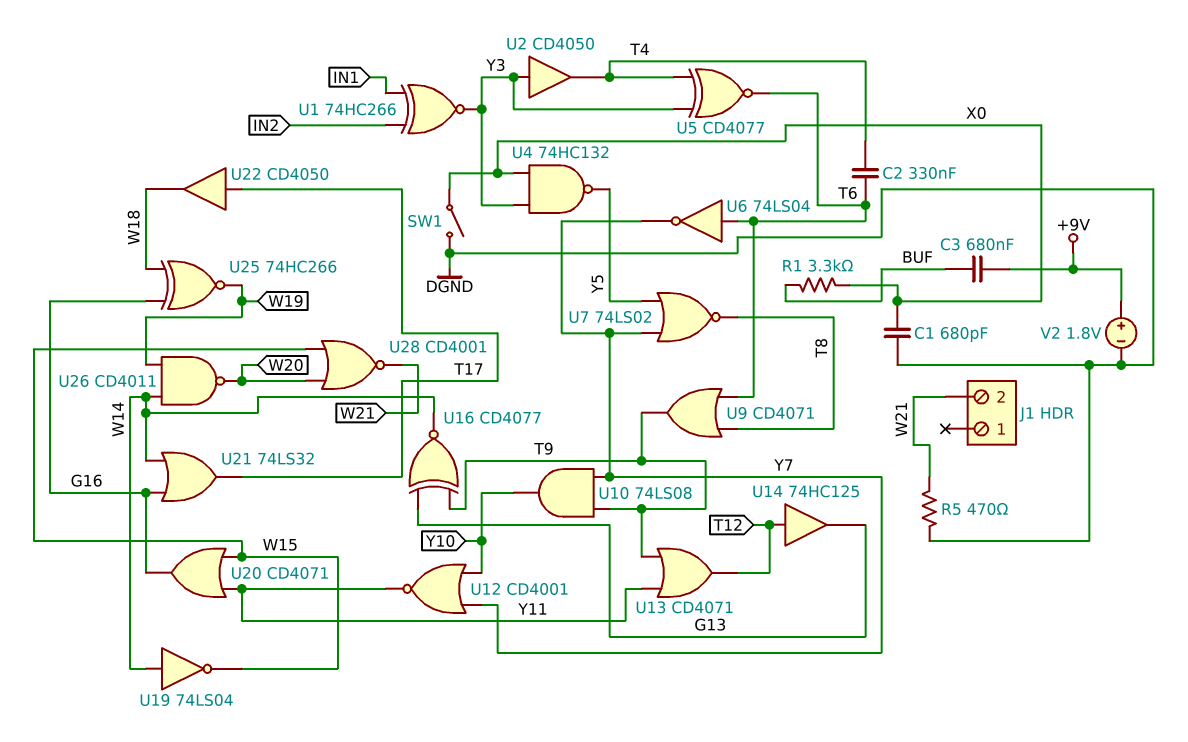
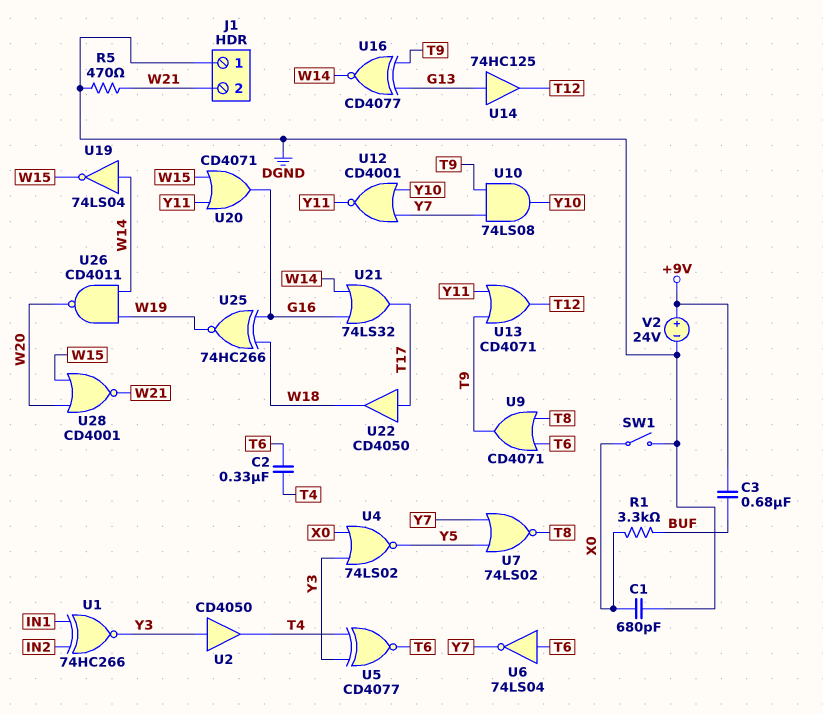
J1 pin 1: none -> DGND
U4: NAND 74HC132 (in X0, in Y3, out Y5) -> NOR 74LS02 (in X0, in Y3, out Y5)
U14: buffer 74HC125 (in T12, out G13) -> buffer 74HC125 (in G13, out T12)
V2: 1.8V (plus +9V, minus DGND) -> 24V (plus +9V, minus DGND)

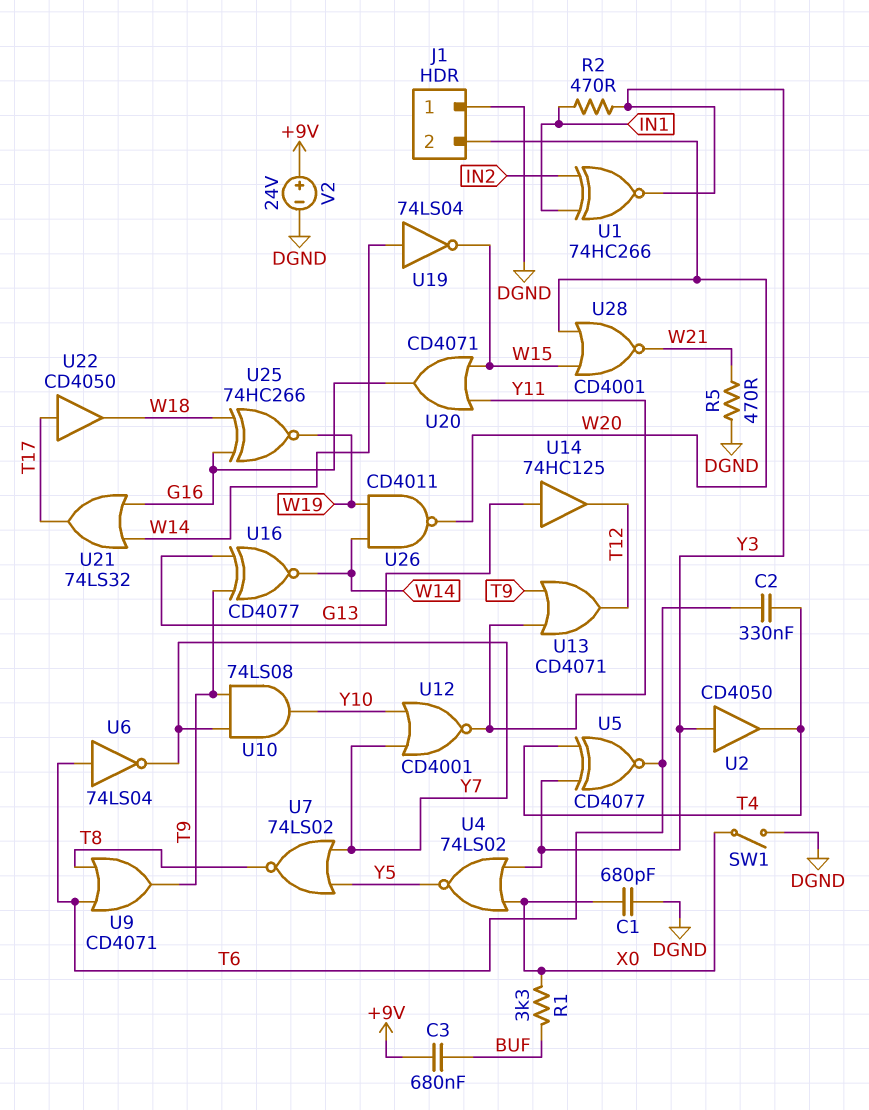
J1 pin 2: W21 -> W20
R2: none -> 470 (IN1, Y3)

